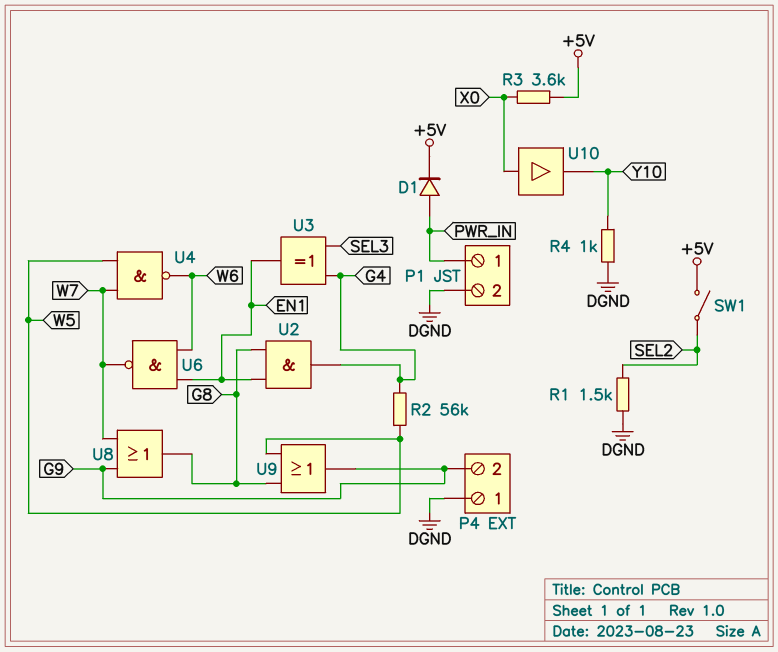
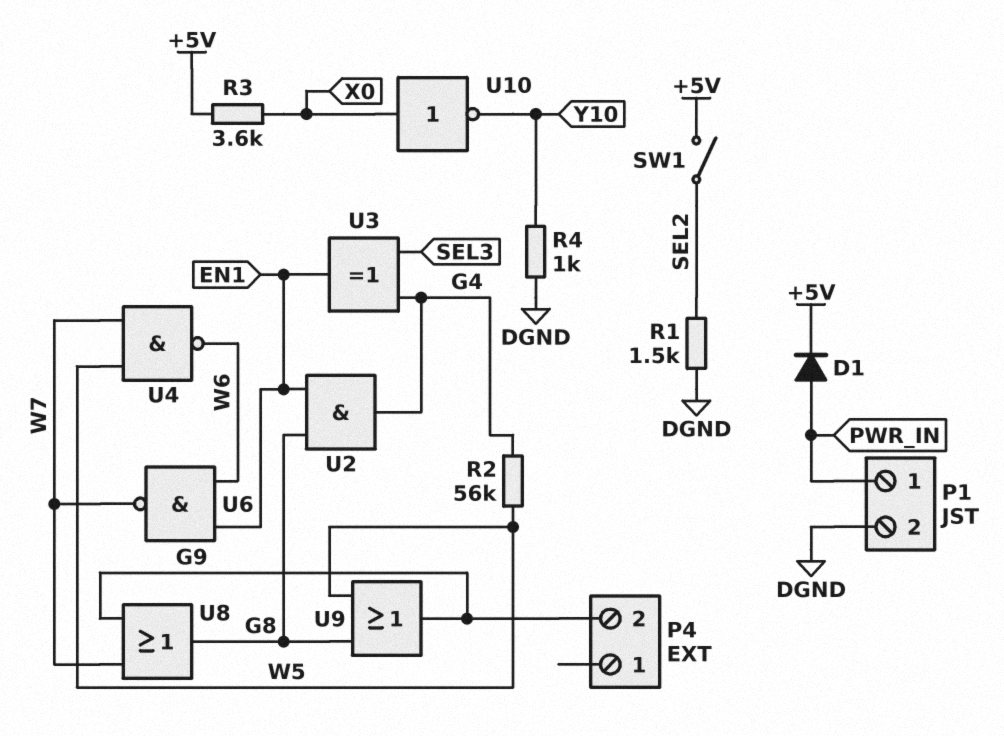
P4 pin 1: DGND -> none
U10: buffer (in X0, out Y10) -> NOT (in X0, out Y10)

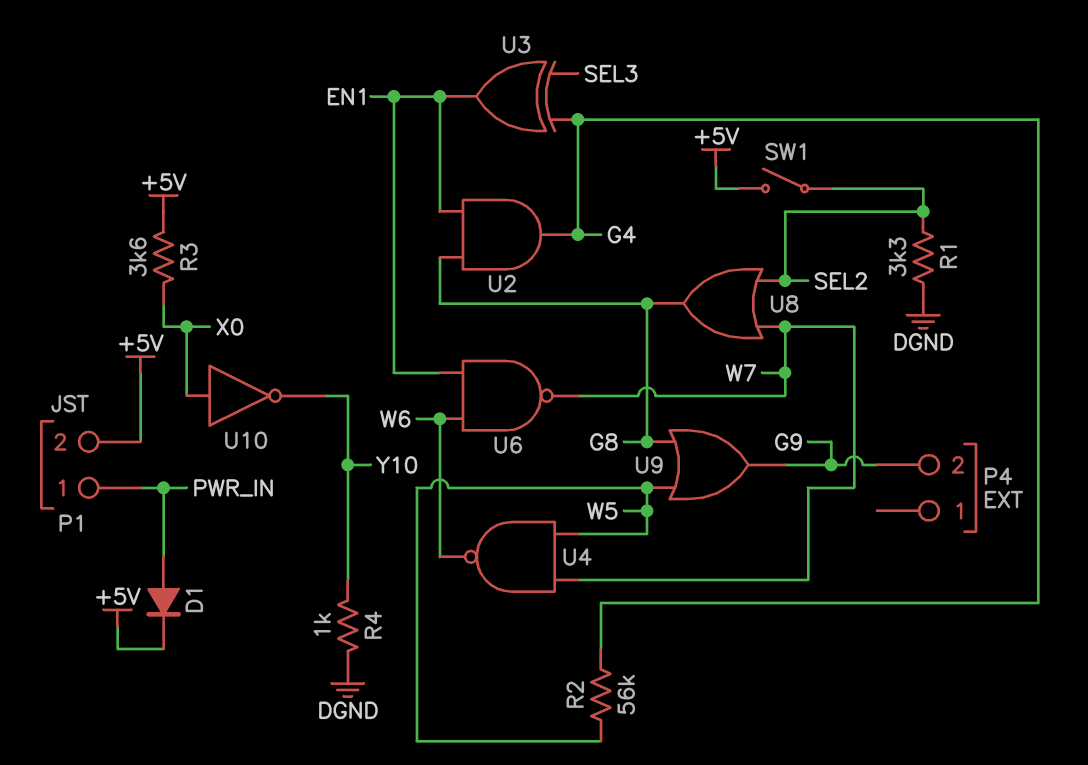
P1 pin 2: DGND -> +5V
R1: 1.5k (DGND, SEL2) -> 3.3k (DGND, SEL2)
U8: OR (in G9, in W7, out G8) -> OR (in SEL2, in W7, out G8)

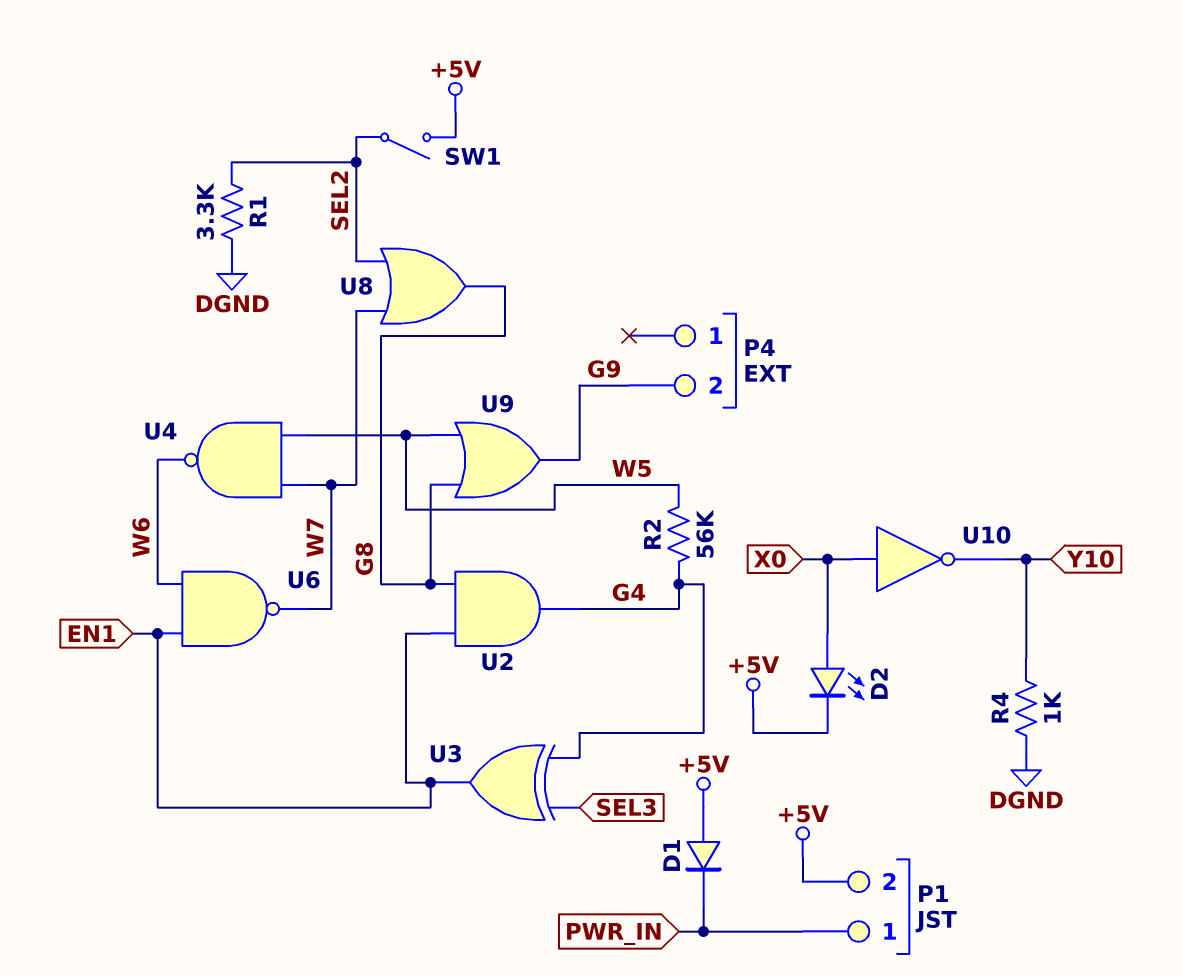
D1: diode (A PWR_IN, K +5V) -> diode (A +5V, K PWR_IN)
D2: none -> LED (A X0, K +5V)
R3: 3.6k (+5V, X0) -> none

